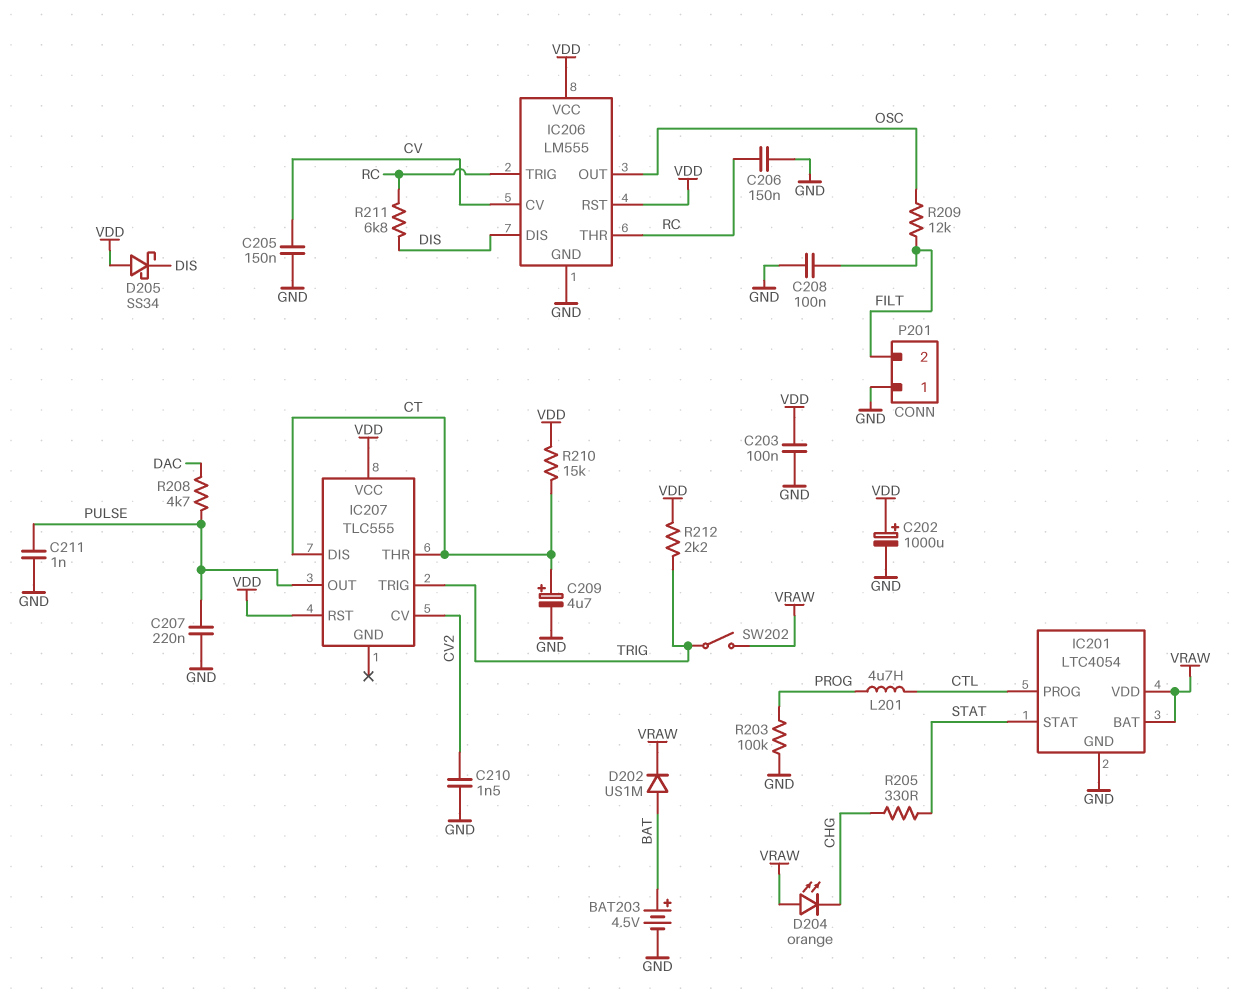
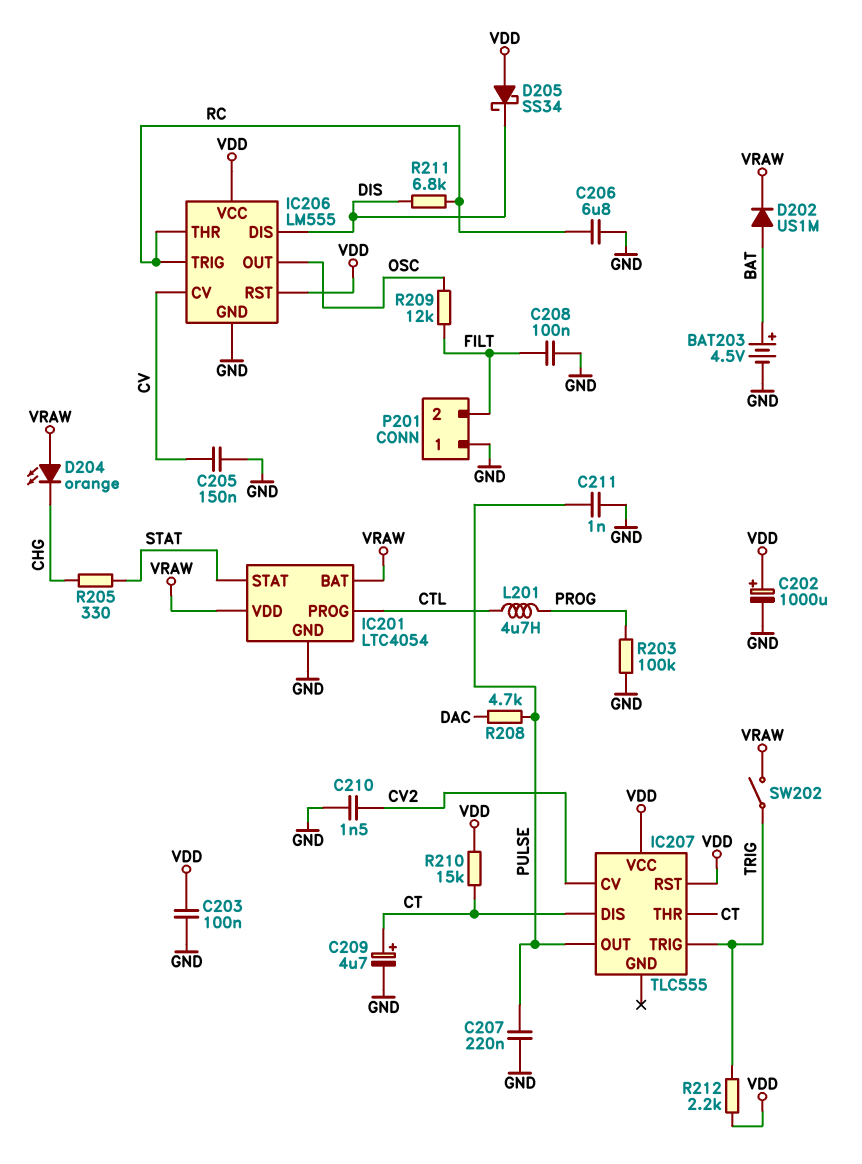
C206: 150nF (GND, RC) -> 6.8uF (GND, RC)

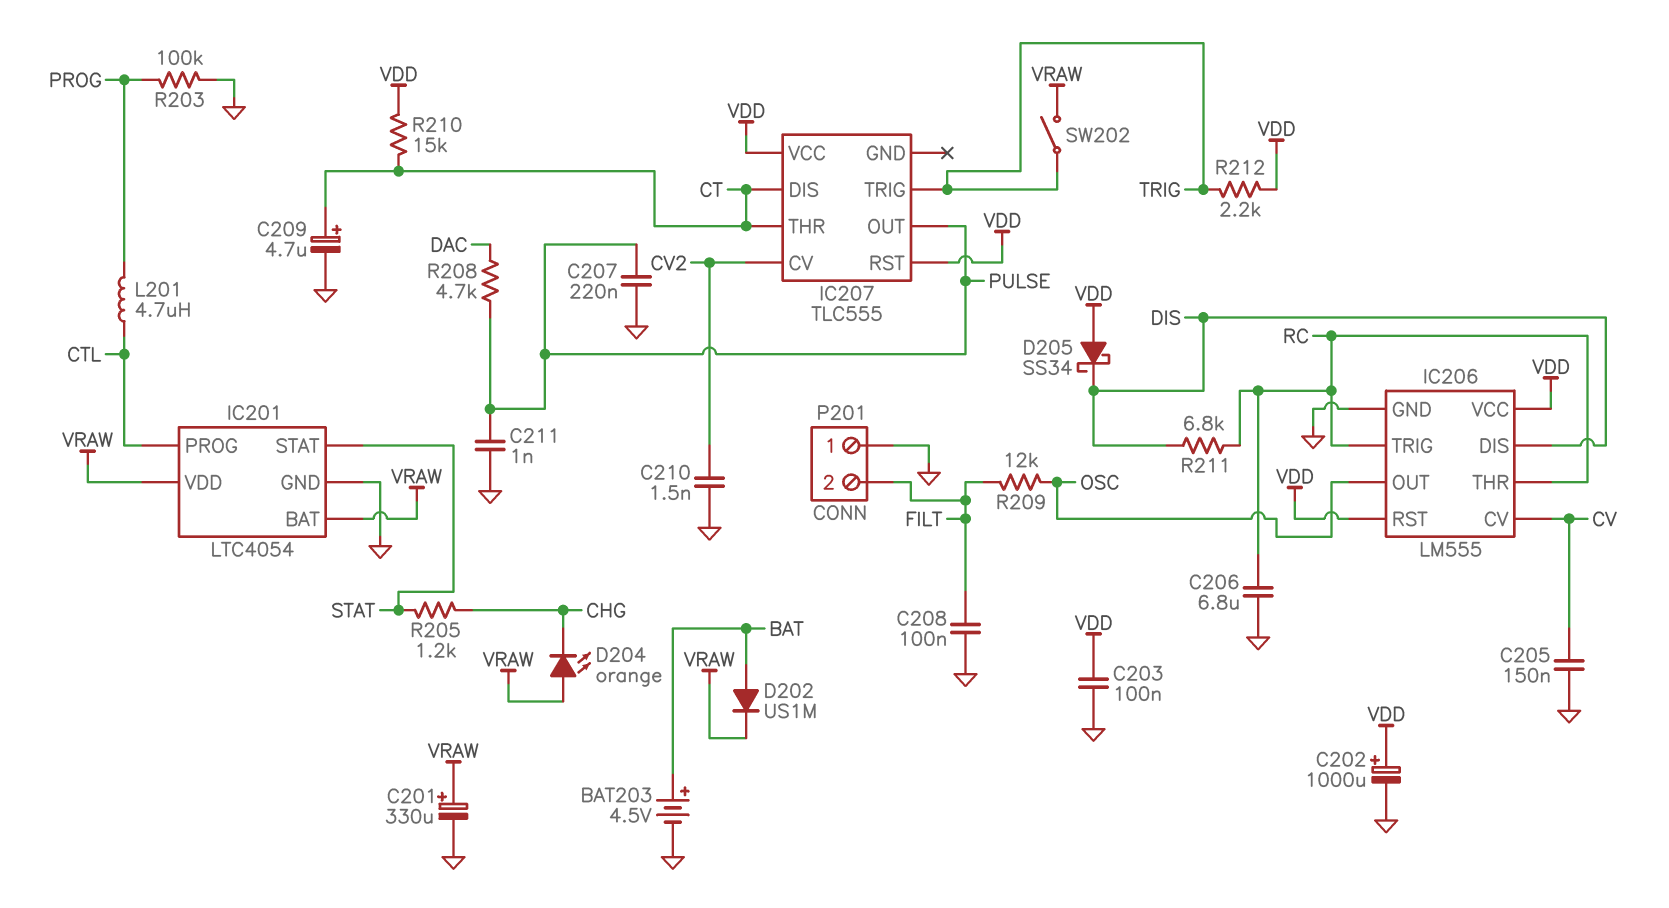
C201: none -> 330uF (plus VRAW, minus GND)
R205: 330 (CHG, STAT) -> 1.2k (CHG, STAT)

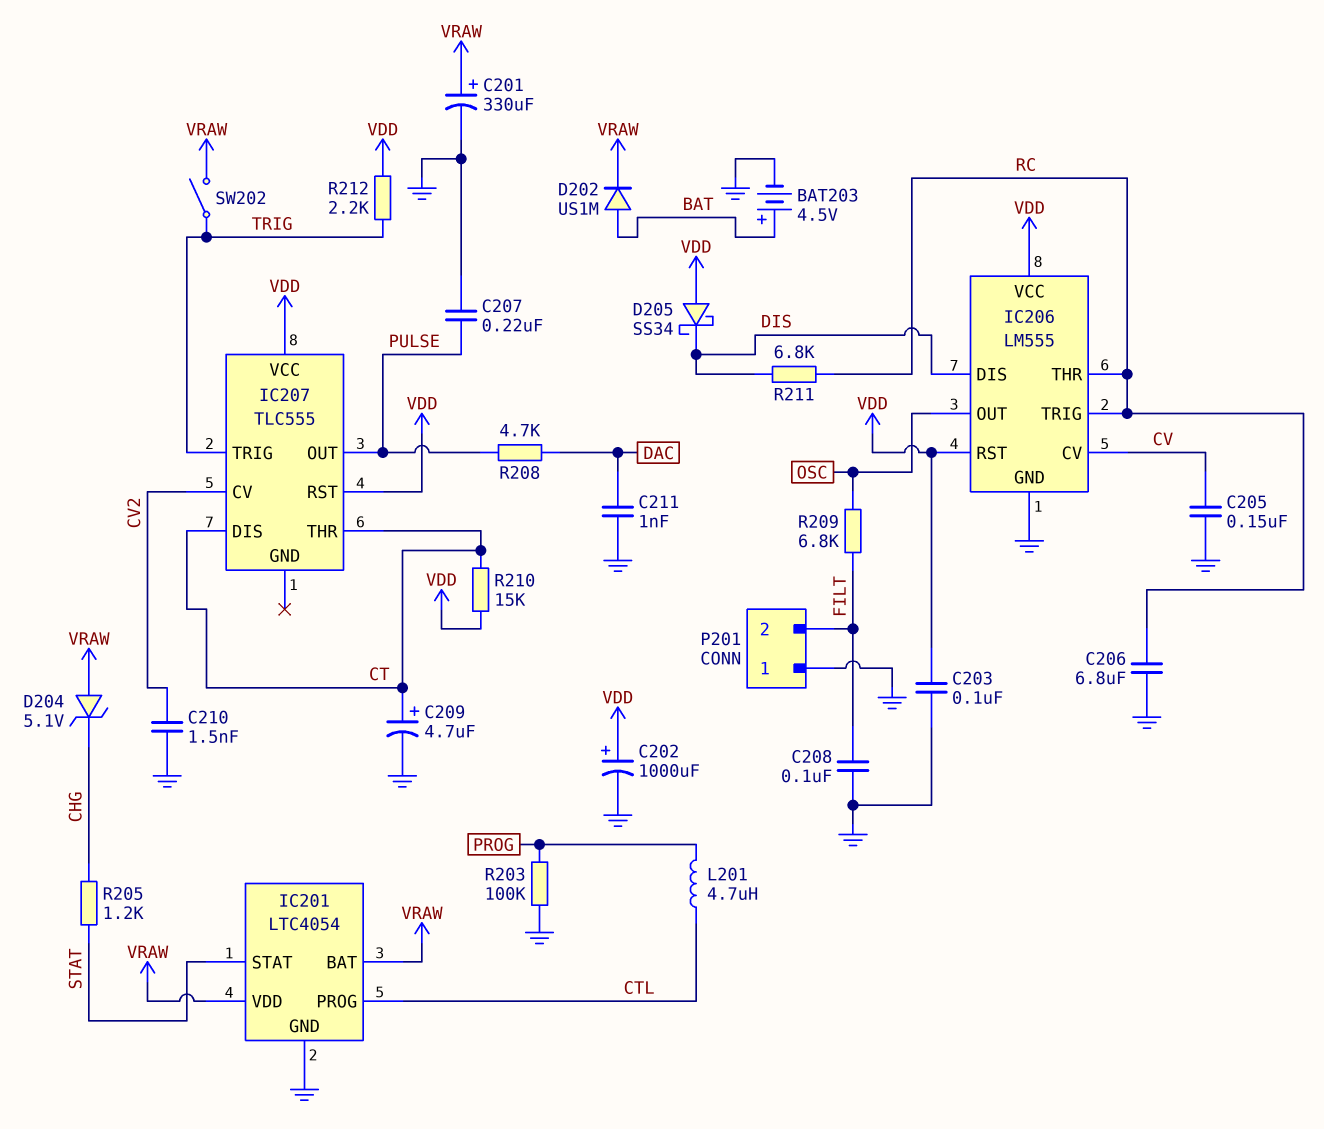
C211: 1nF (GND, PULSE) -> 1nF (DAC, GND)
D204: LED orange (A VRAW, K CHG) -> zener 5.1V (A VRAW, K CHG)
R209: 12k (FILT, OSC) -> 6.8k (FILT, OSC)

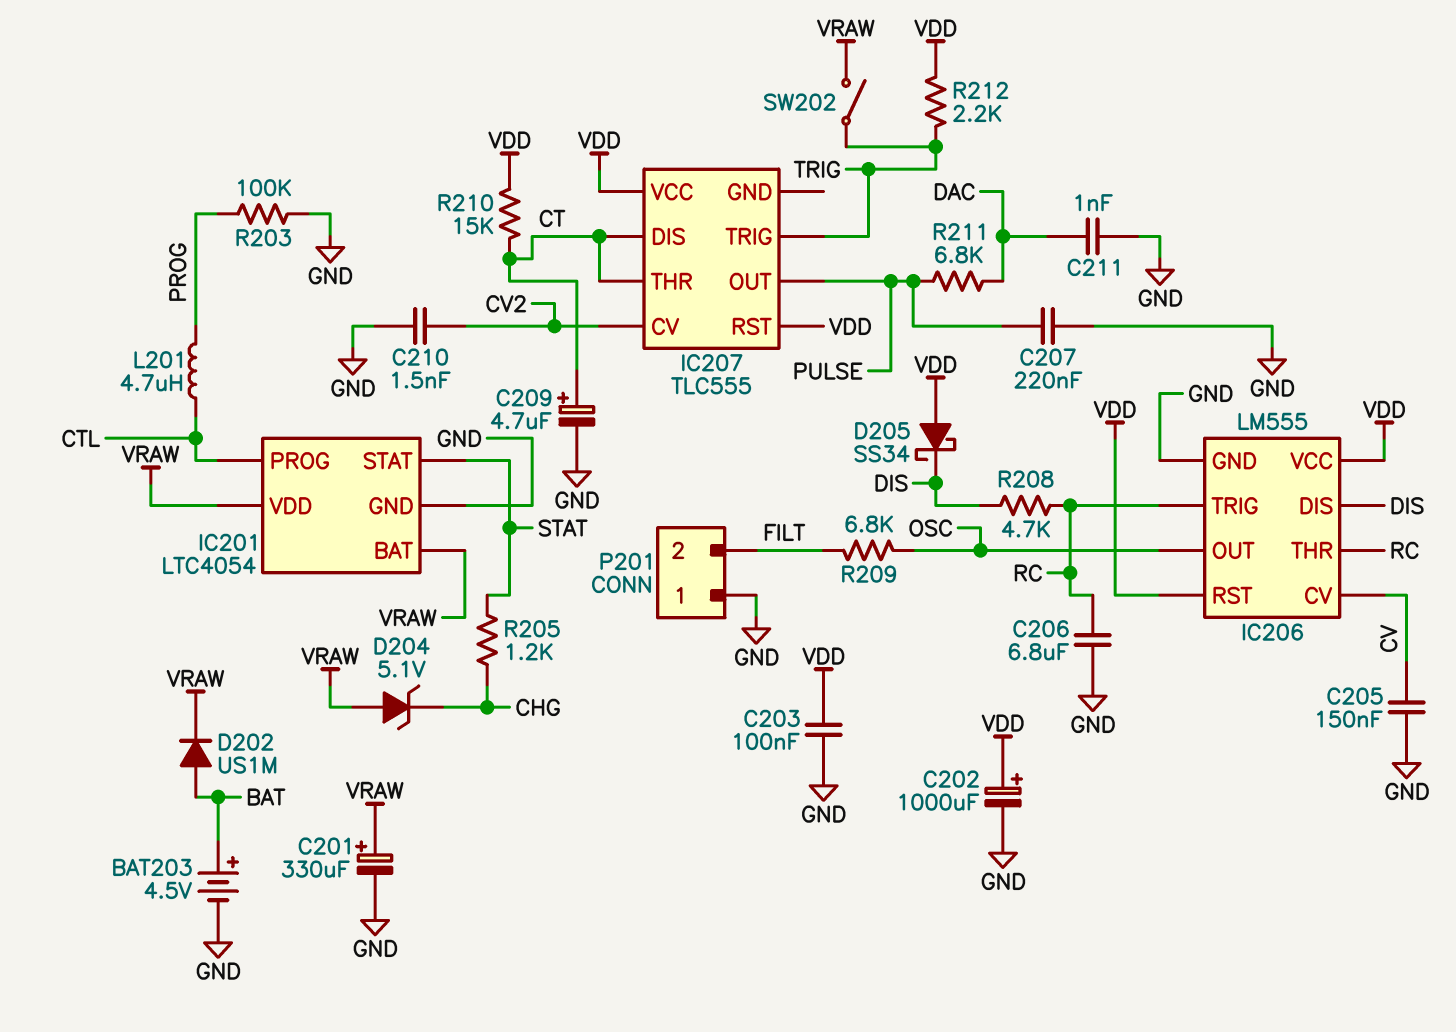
C208: 100nF (FILT, GND) -> none
R208: 4.7k (DAC, PULSE) -> 4.7k (DIS, RC)
R211: 6.8k (DIS, RC) -> 6.8k (DAC, PULSE)

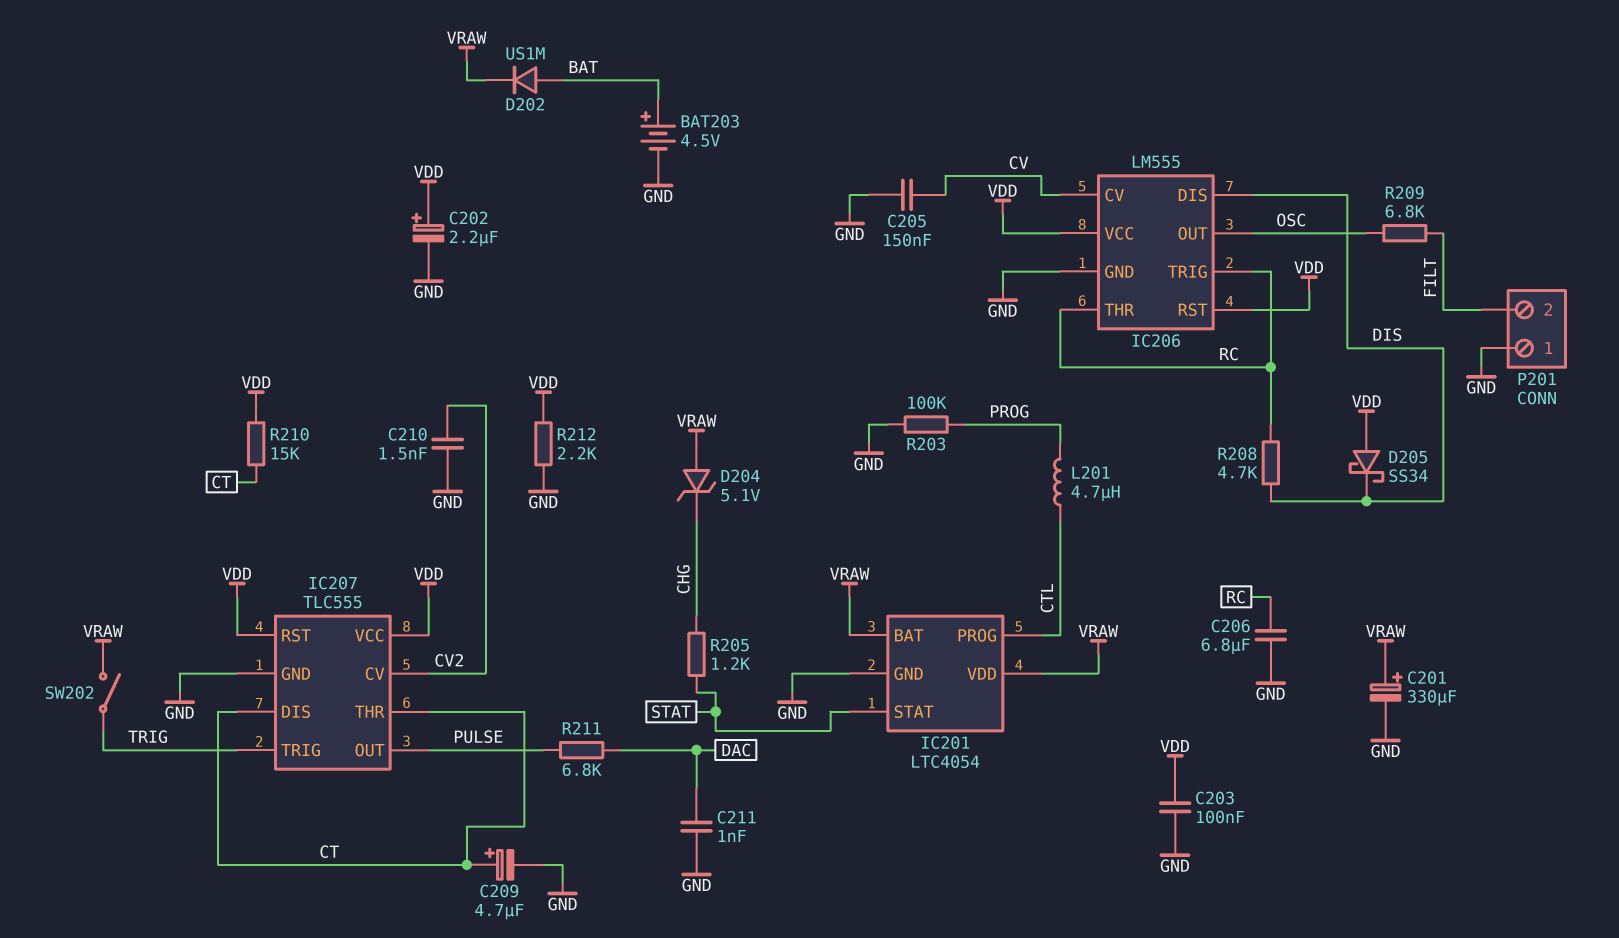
C202: 1000uF (plus VDD, minus GND) -> 2.2uF (plus VDD, minus GND)
C207: 220nF (GND, PULSE) -> none
IC207 pin GND: none -> GND
R212: 2.2k (TRIG, VDD) -> 2.2k (GND, VDD)

